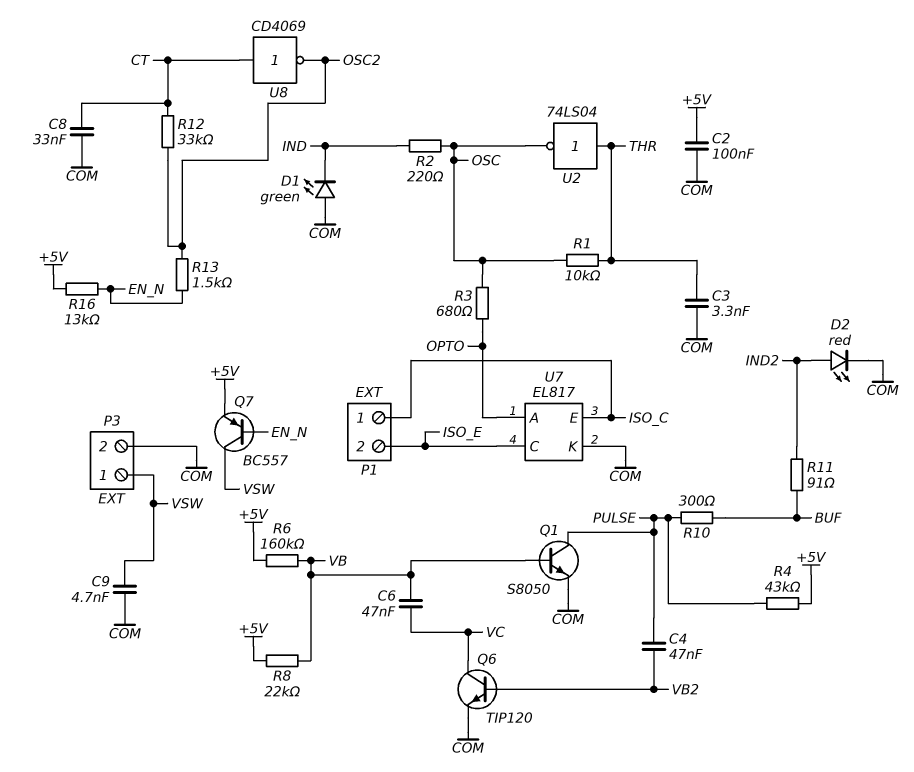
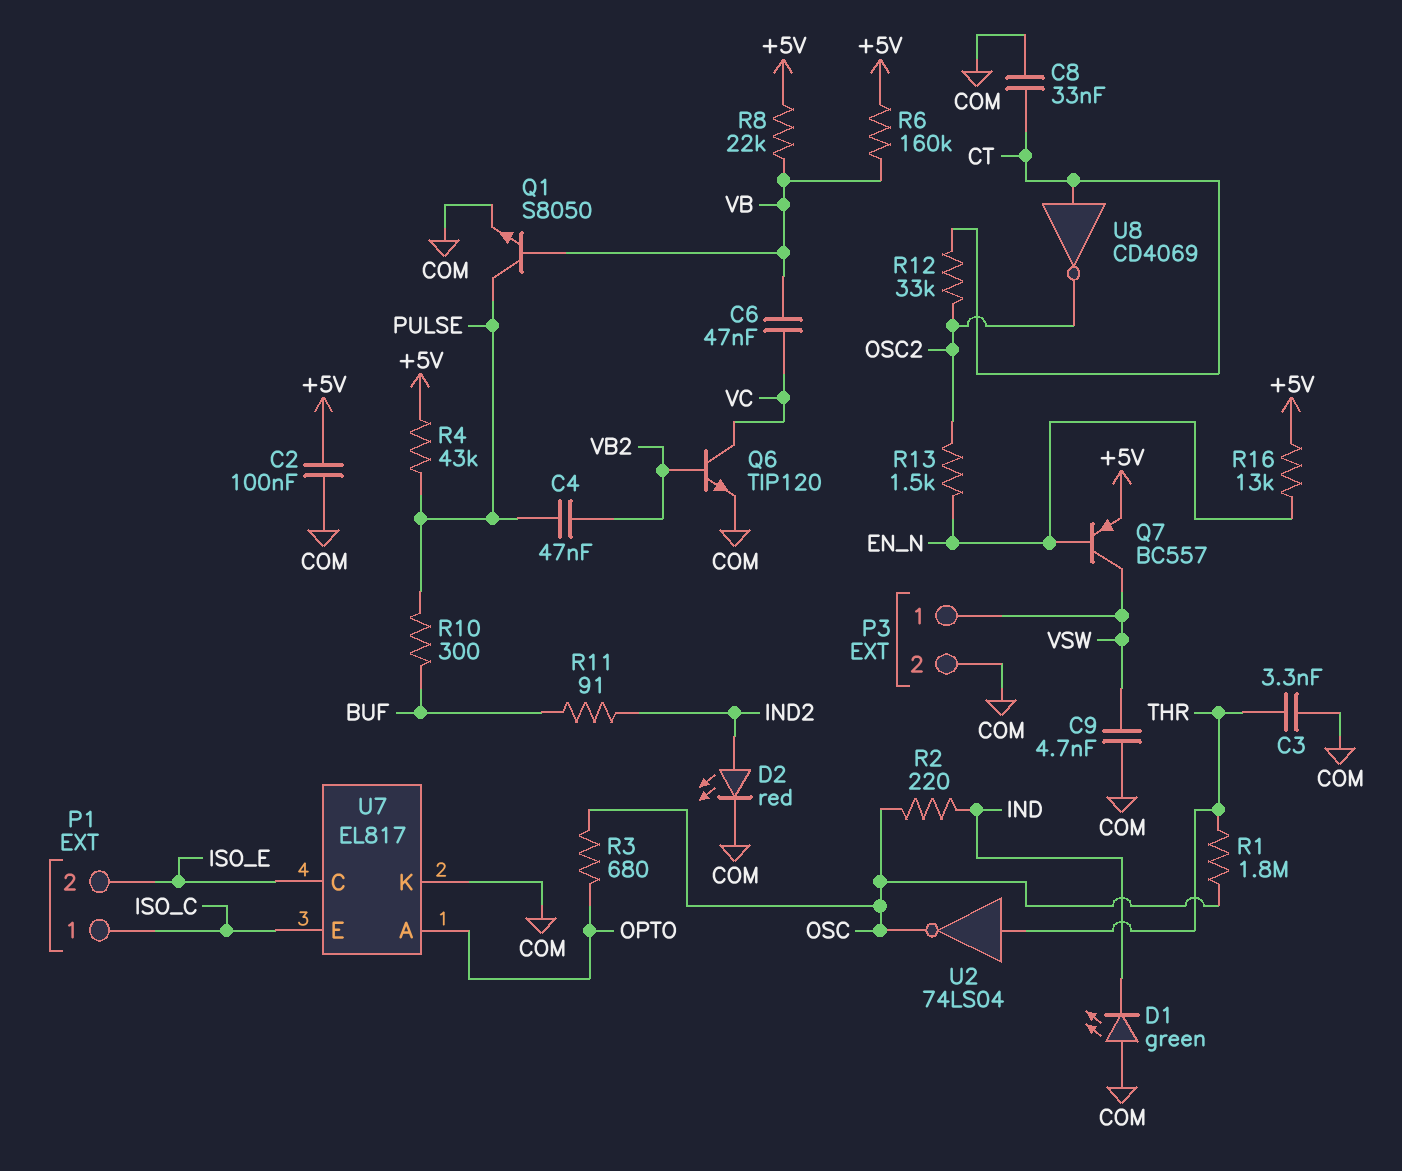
R1: 10k (OSC, THR) -> 1.8M (OSC, THR)

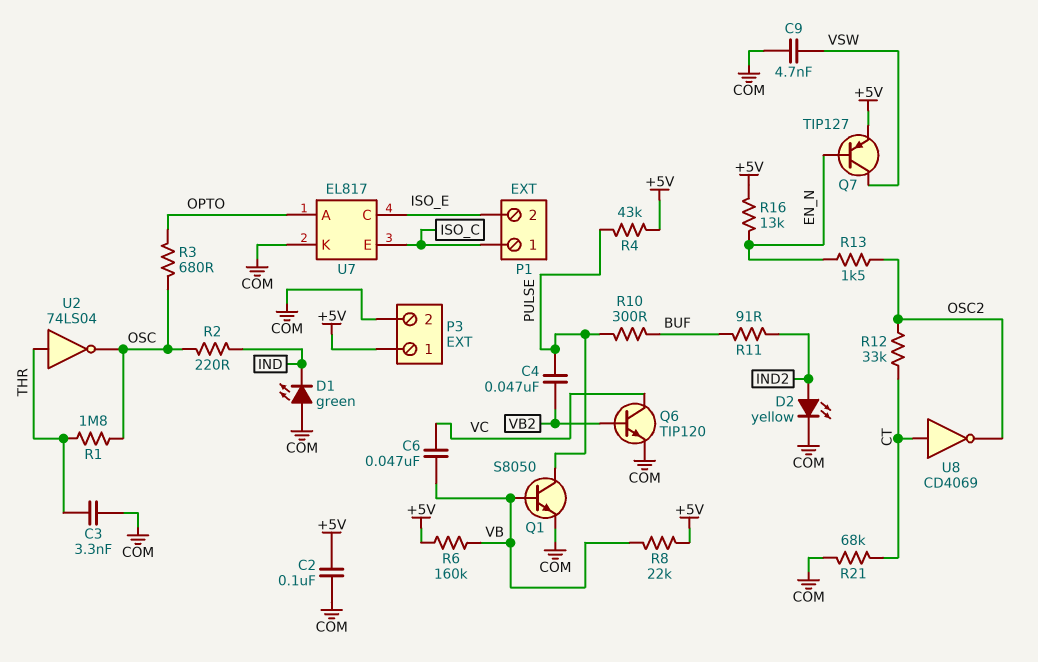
C8: 33nF (COM, CT) -> none
D2: LED red (A IND2, K COM) -> LED yellow (A IND2, K COM)
P3 pin 1: VSW -> +5V
Q7: PNP BC557 (B EN_N, C VSW, E +5V) -> PNP TIP127 (B EN_N, C VSW, E +5V)
R21: none -> 68k (COM, CT)

